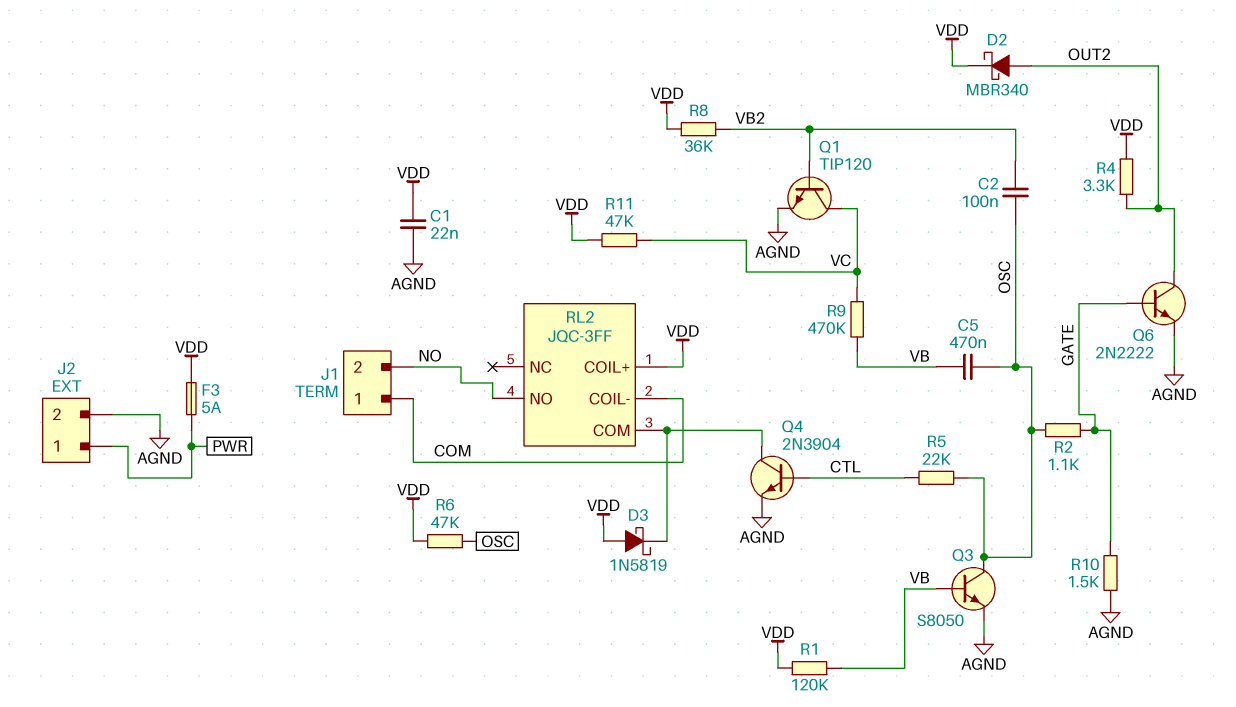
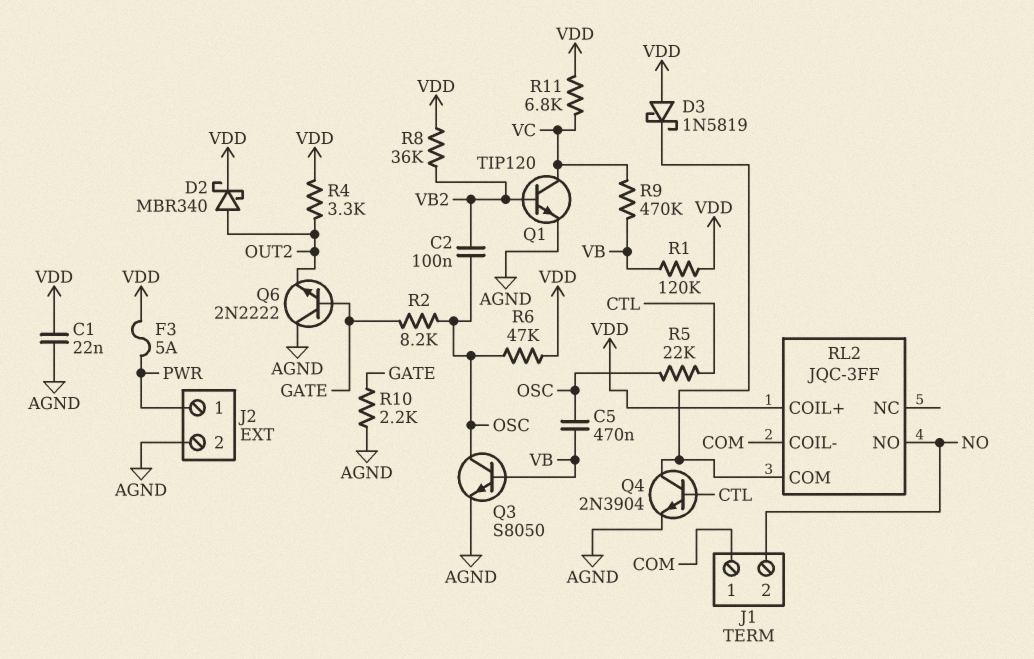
Q6: NPN 2N2222 (B GATE, C OUT2, E AGND) -> NPN 2N2222 (B GATE, C AGND, E OUT2)
R2: 1.1k (GATE, OSC) -> 8.2k (GATE, OSC)
R10: 1.5k (AGND, GATE) -> 2.2k (AGND, GATE)
R11: 47k (VC, VDD) -> 6.8k (VC, VDD)

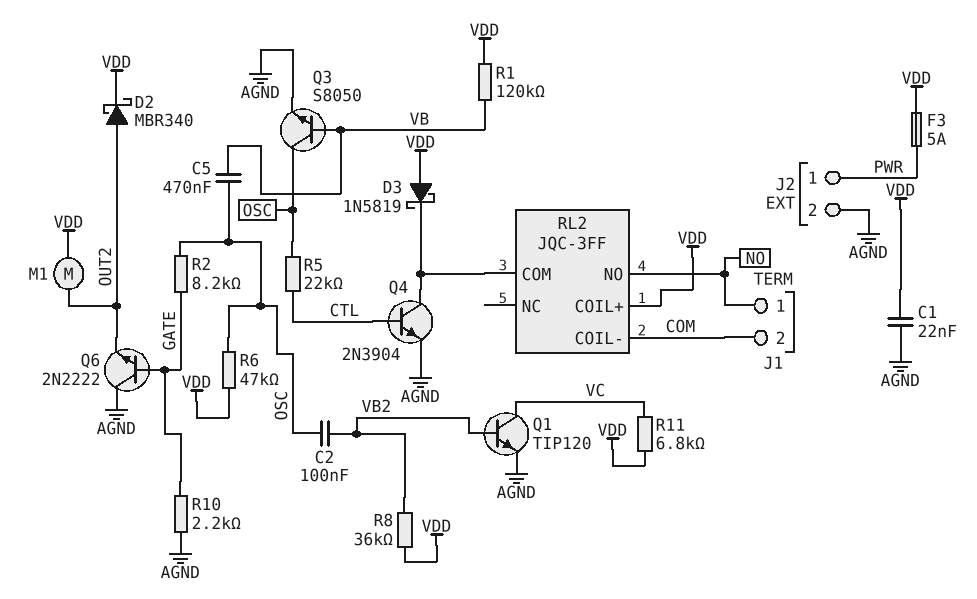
J1 pin 1: COM -> NO
J1 pin 2: NO -> COM
M1: none -> motor (OUT2, VDD)
R4: 3.3k (OUT2, VDD) -> none
R9: 470k (VB, VC) -> none

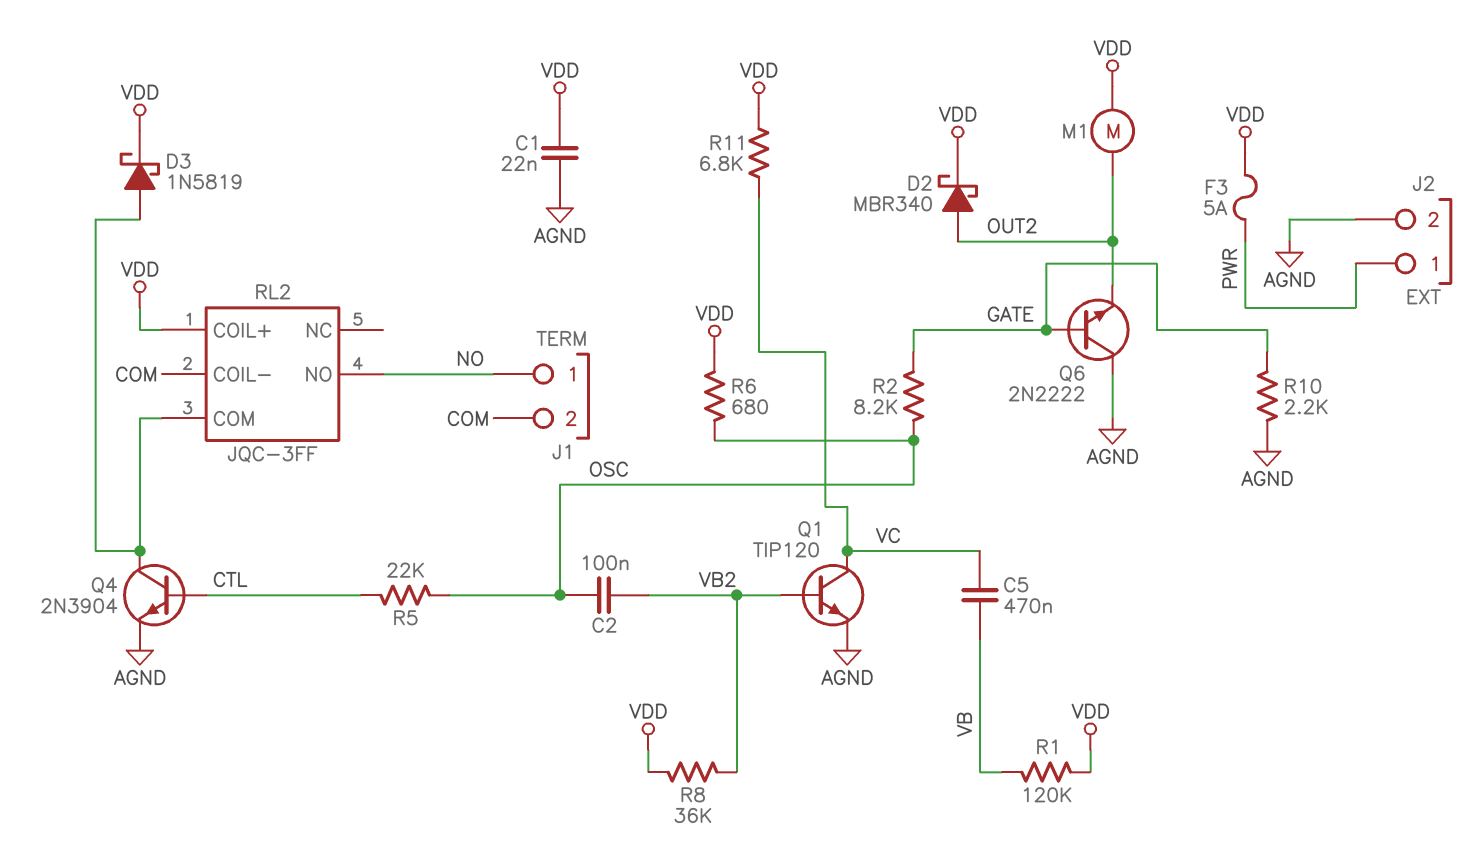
C5: 470nF (OSC, VB) -> 470nF (VB, VC)
D3: schottky 1N5819 (A VDD, K RL2/COM) -> schottky 1N5819 (A RL2/COM, K VDD)
Q3: NPN S8050 (B VB, C OSC, E AGND) -> none
R6: 47k (OSC, VDD) -> 680 (OSC, VDD)

